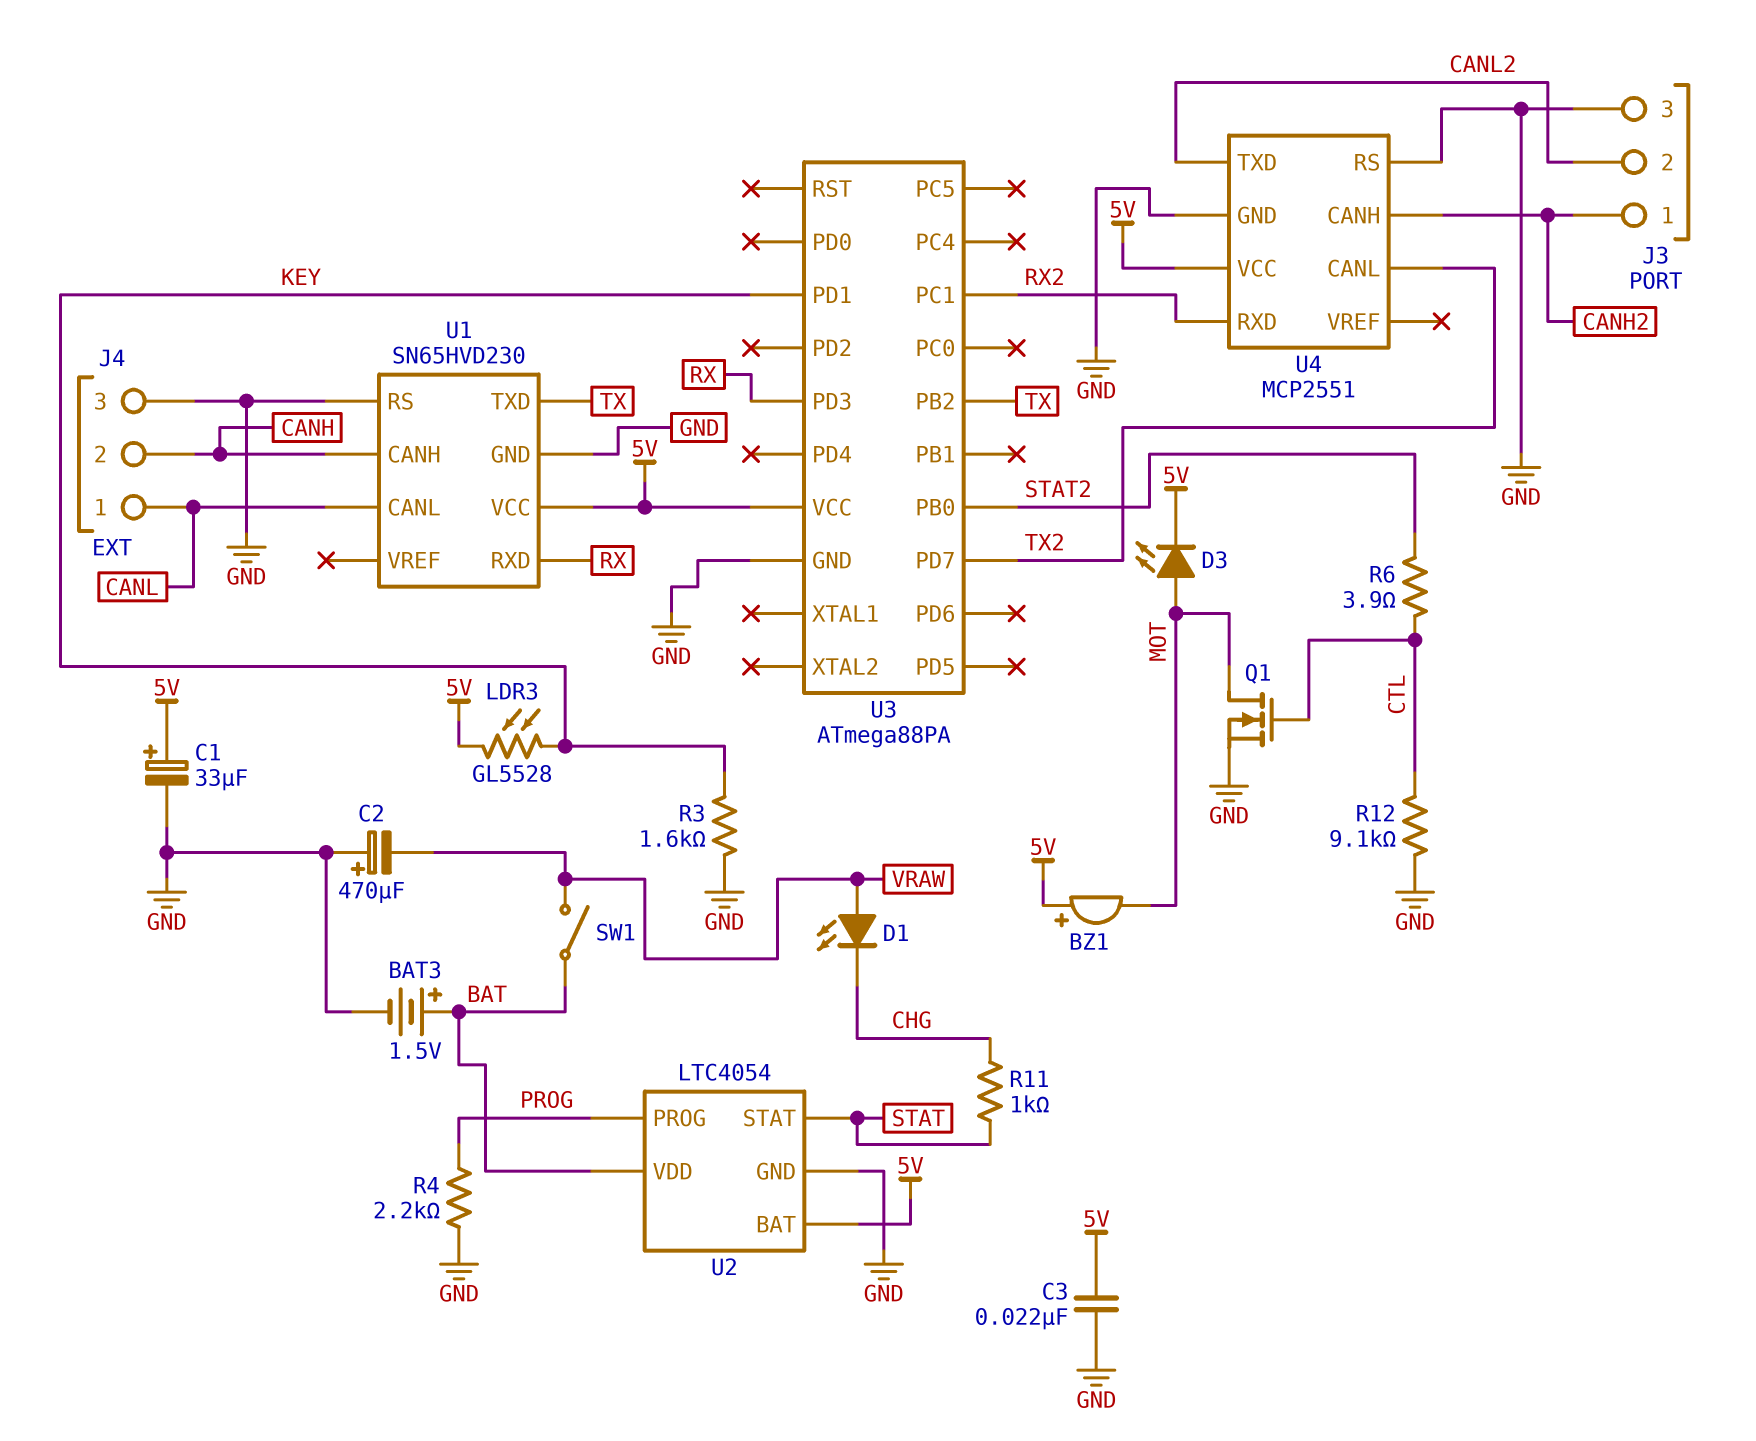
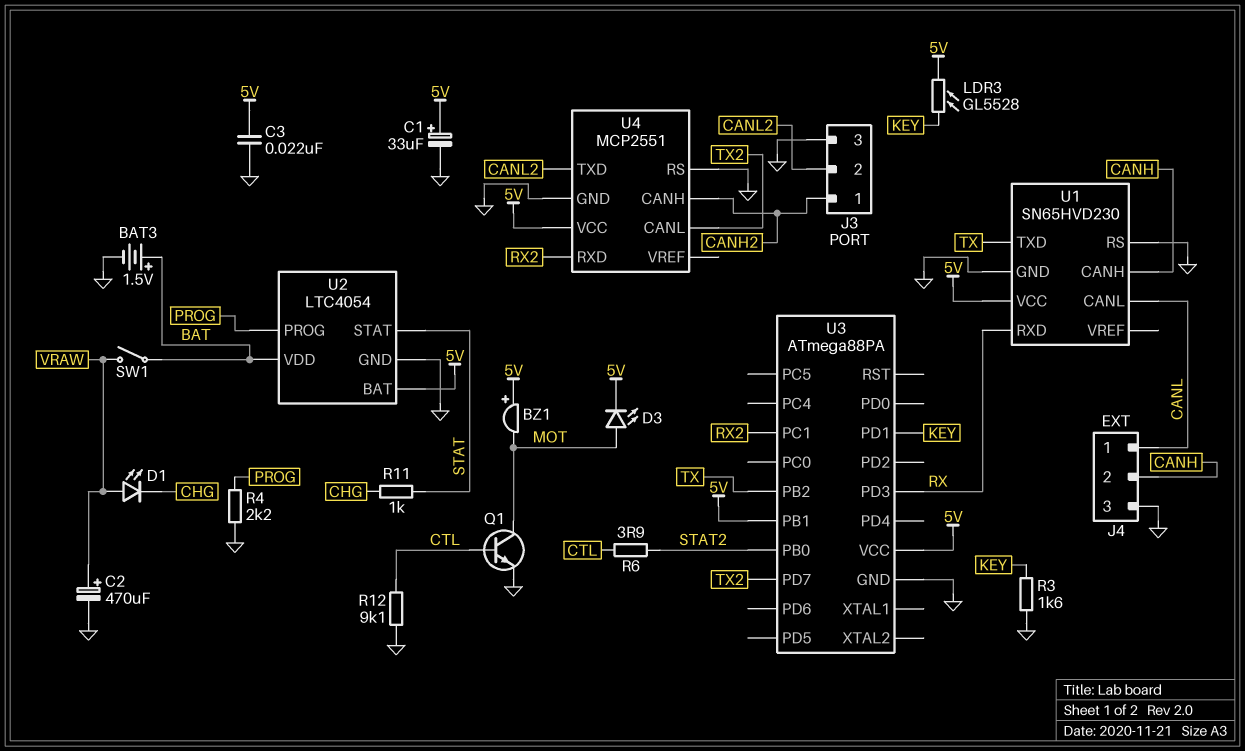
C2: 470uF (plus GND, minus VRAW) -> 470uF (plus VRAW, minus GND)
Q1: NMOS (G CTL, D MOT, S GND) -> NPN (B CTL, C MOT, E GND)
U3 pin PB1: none -> 5V

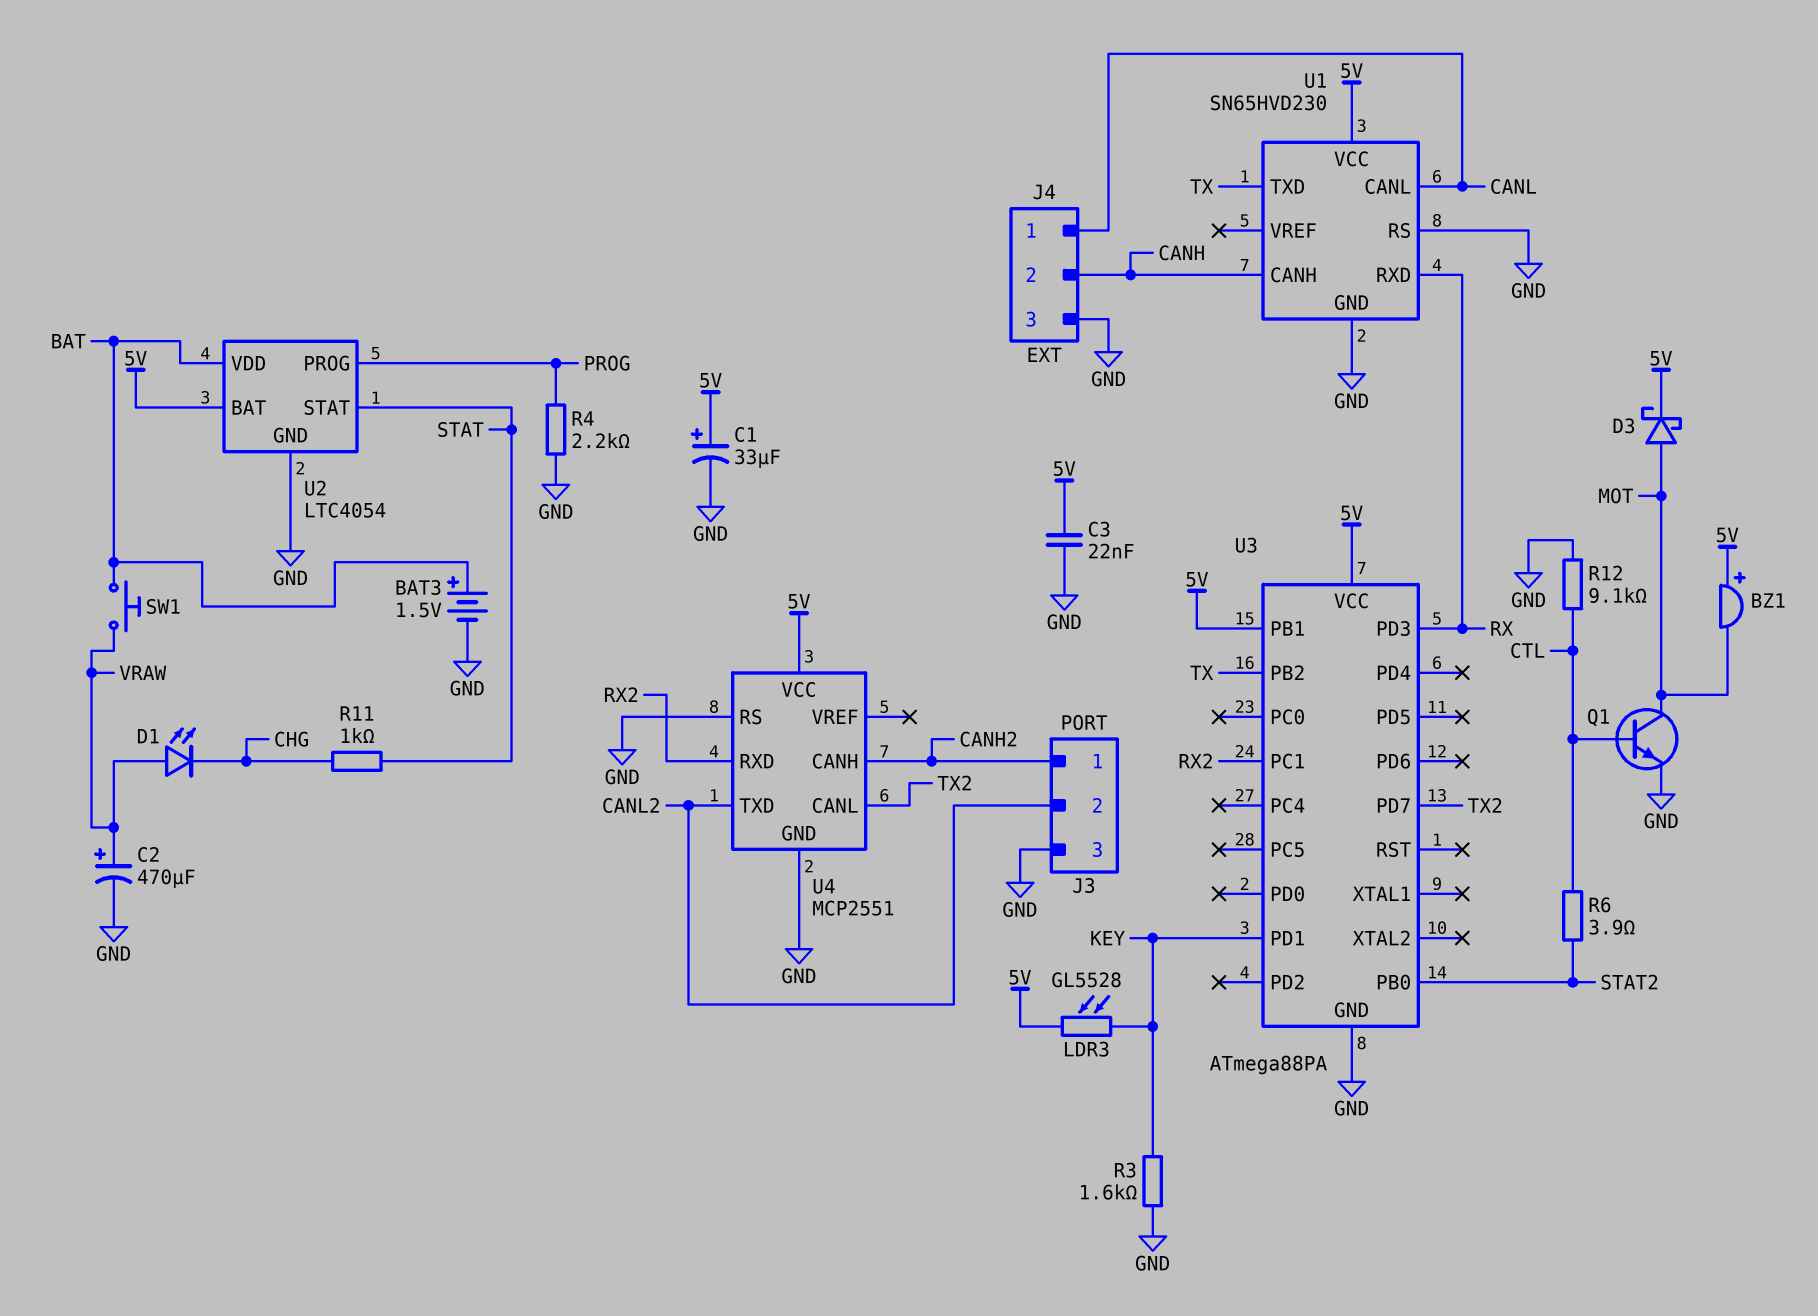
D3: LED (A MOT, K 5V) -> schottky (A MOT, K 5V)
SW1: switch (BAT, VRAW) -> button (BAT, VRAW)

